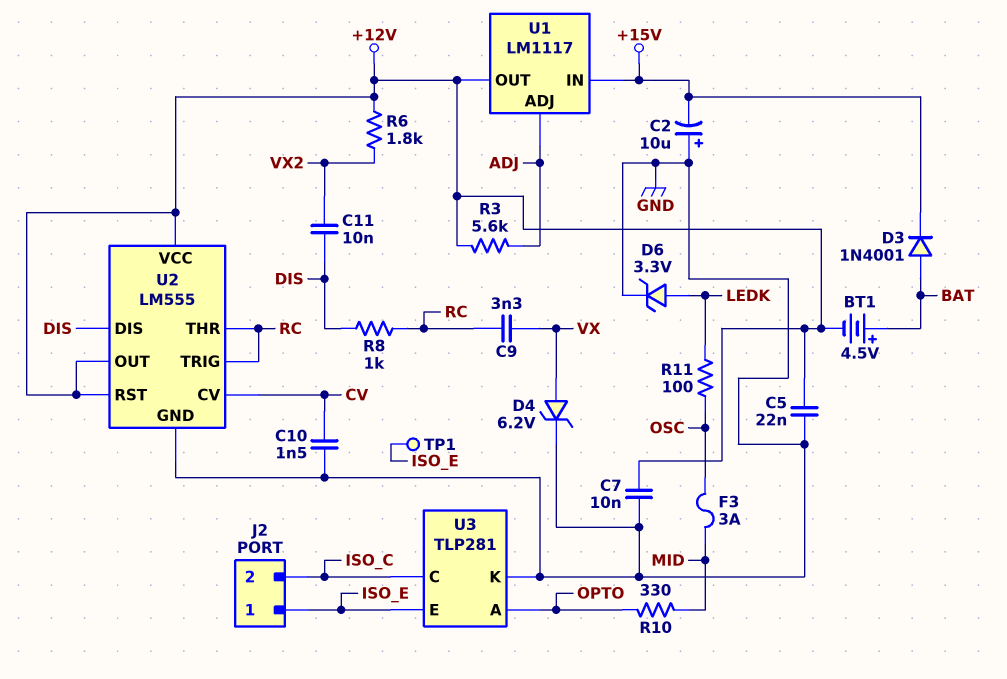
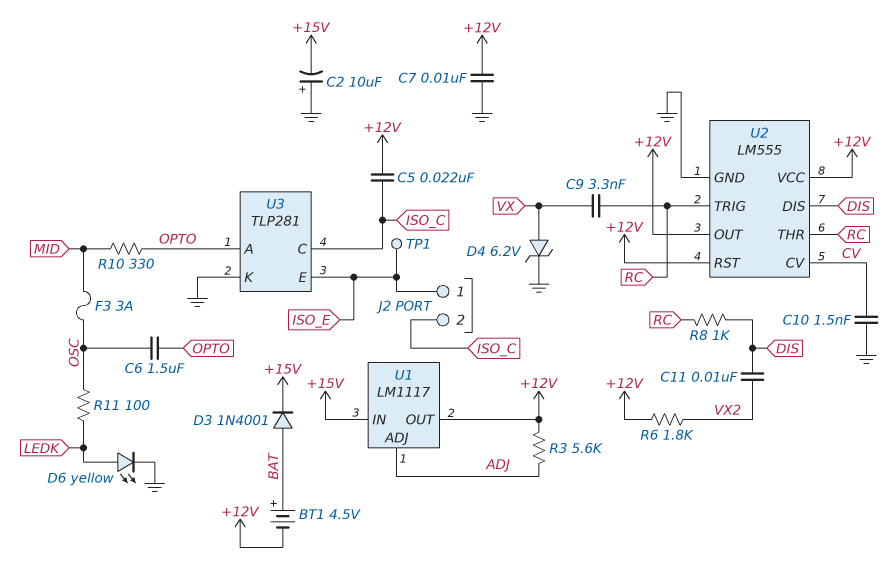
C5: 22nF (+12V, GND) -> 22nF (+12V, ISO_C)
C6: none -> 1.5uF (OPTO, OSC)
D6: zener 3.3V (A LEDK, K GND) -> LED yellow (A LEDK, K GND)

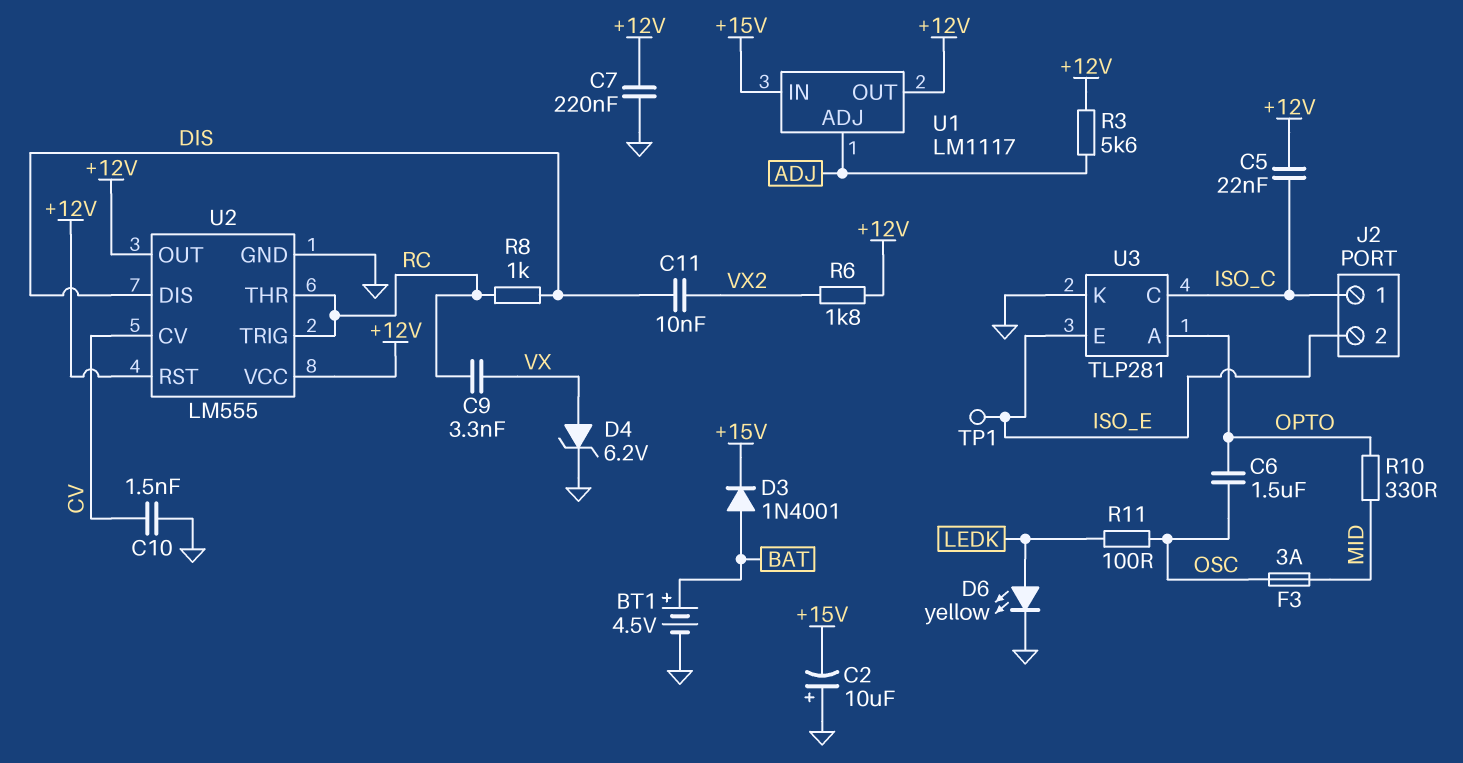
BT1: 4.5V (plus BAT, minus +12V) -> 4.5V (plus BAT, minus GND)
C7: 10nF (+12V, GND) -> 220nF (+12V, GND)
J2 pin 1: ISO_E -> ISO_C
J2 pin 2: ISO_C -> ISO_E

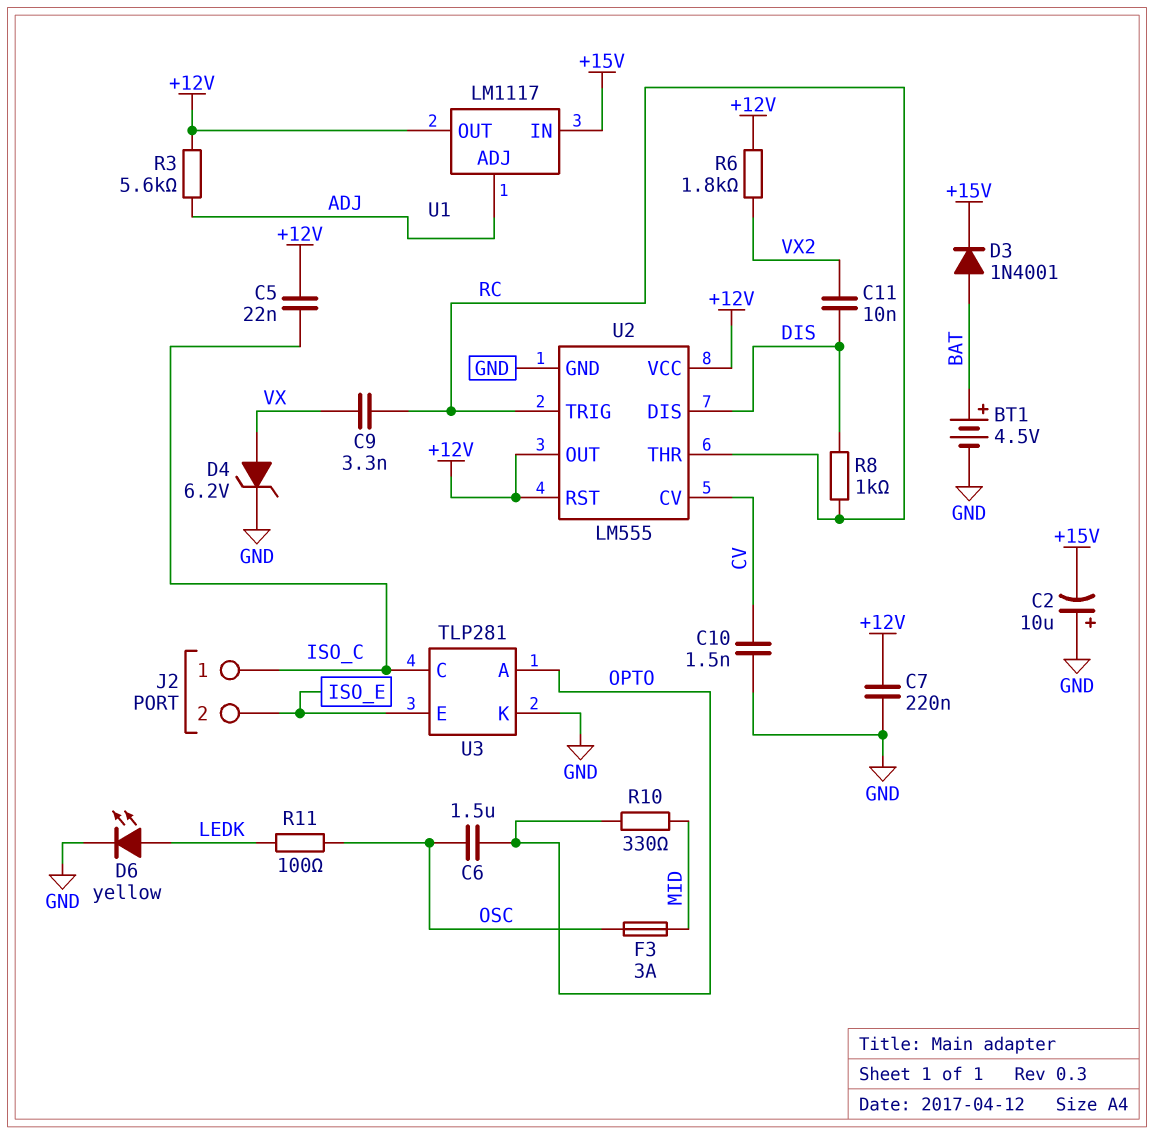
TP1: test point (ISO_E) -> none

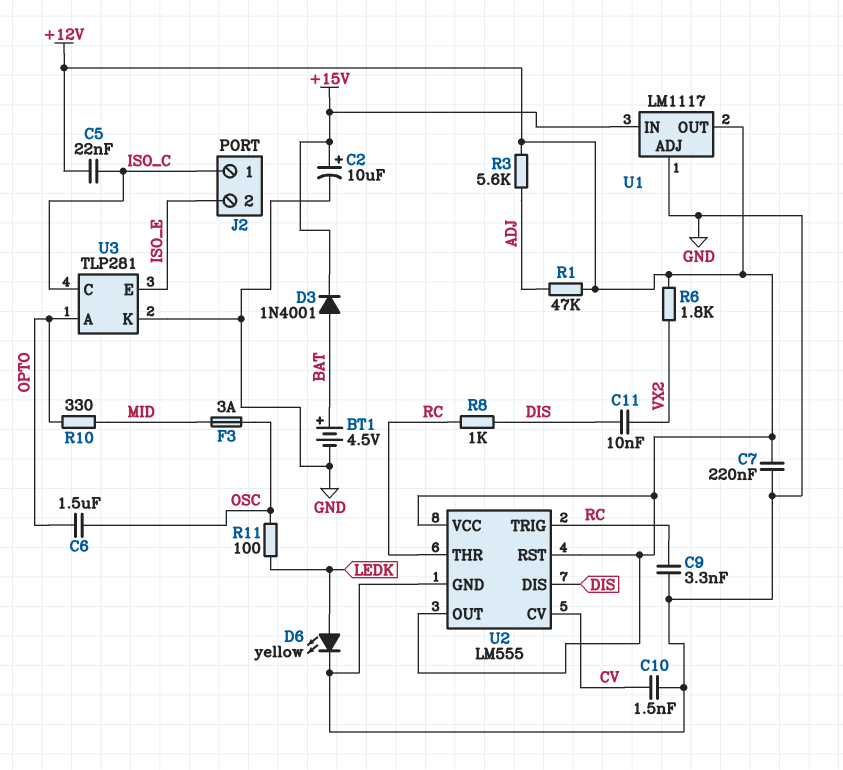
C2: 10uF (plus GND, minus +15V) -> 10uF (plus +15V, minus GND)
C9: 3.3nF (RC, VX) -> 3.3nF (GND, RC)
D4: zener 6.2V (A VX, K GND) -> none
R1: none -> 47k (+12V, ADJ)
U1 pin ADJ: ADJ -> GND

